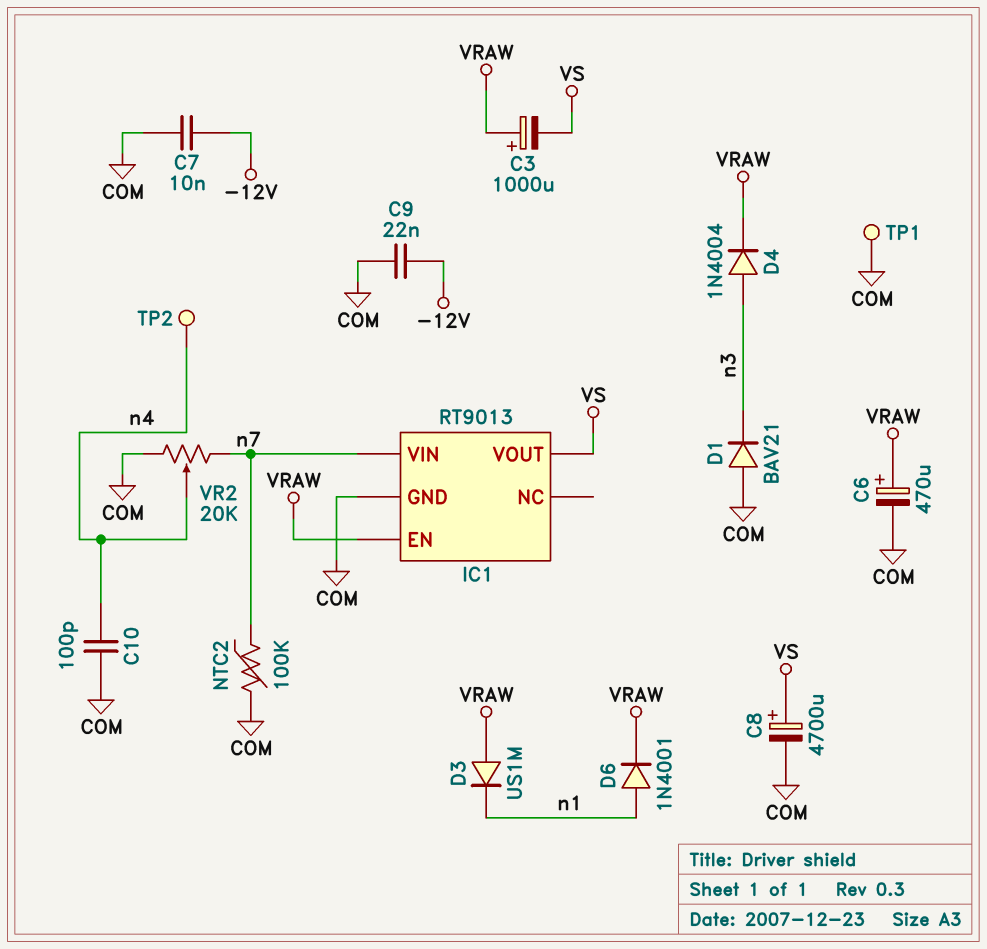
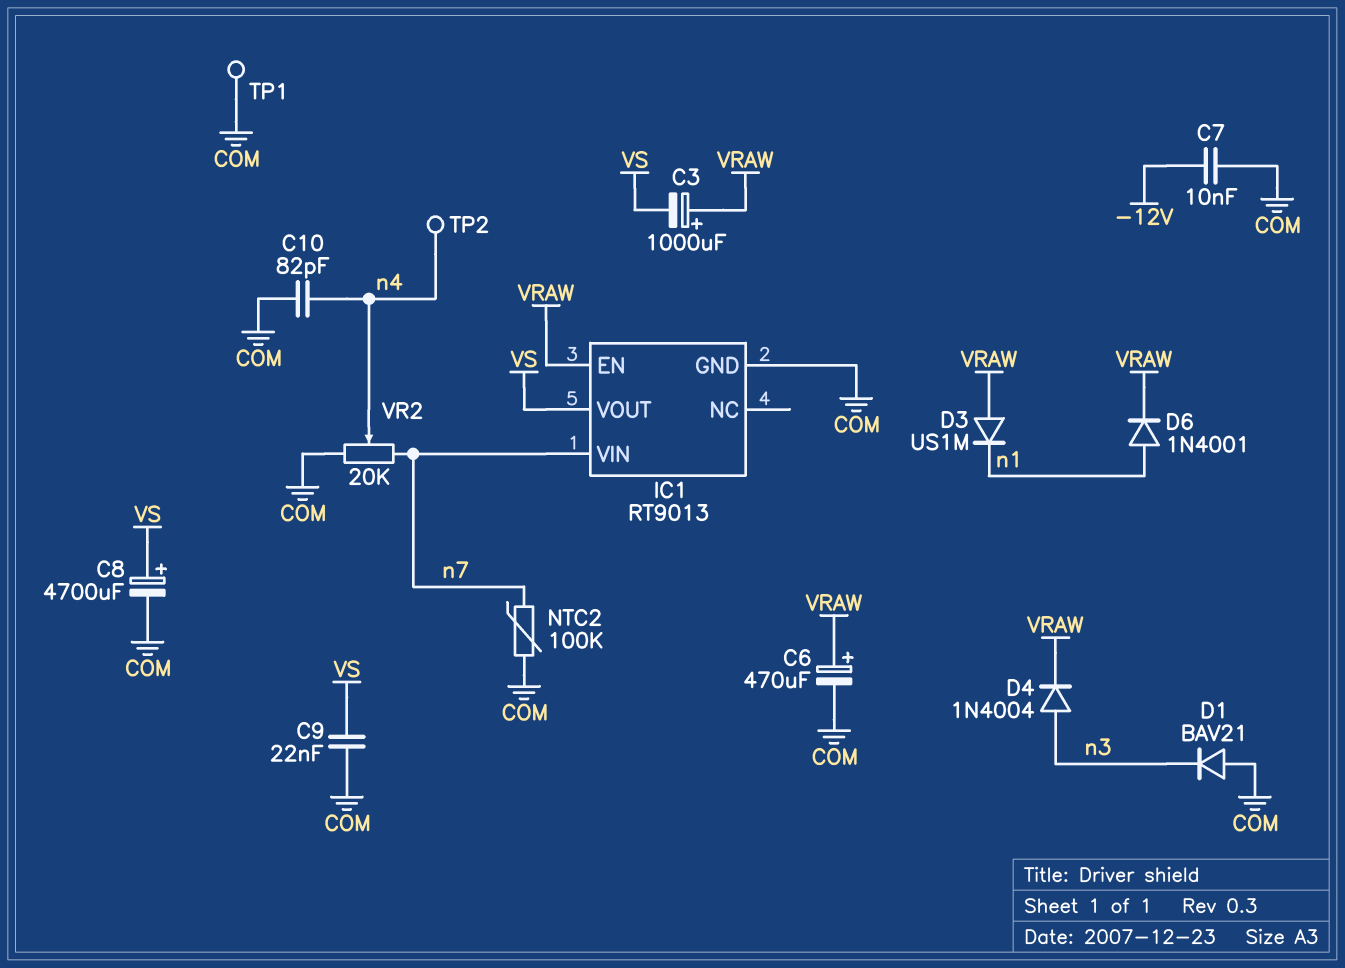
C9: 22nF (-12V, COM) -> 22nF (COM, VS)
C10: 100pF (COM, n4) -> 82pF (COM, n4)

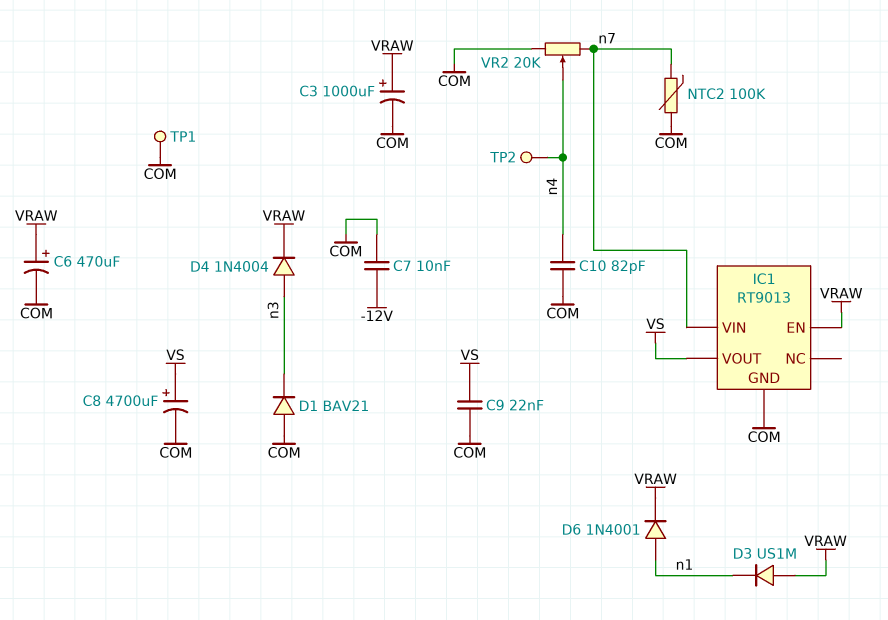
C3: 1000uF (plus VRAW, minus VS) -> 1000uF (plus VRAW, minus COM)

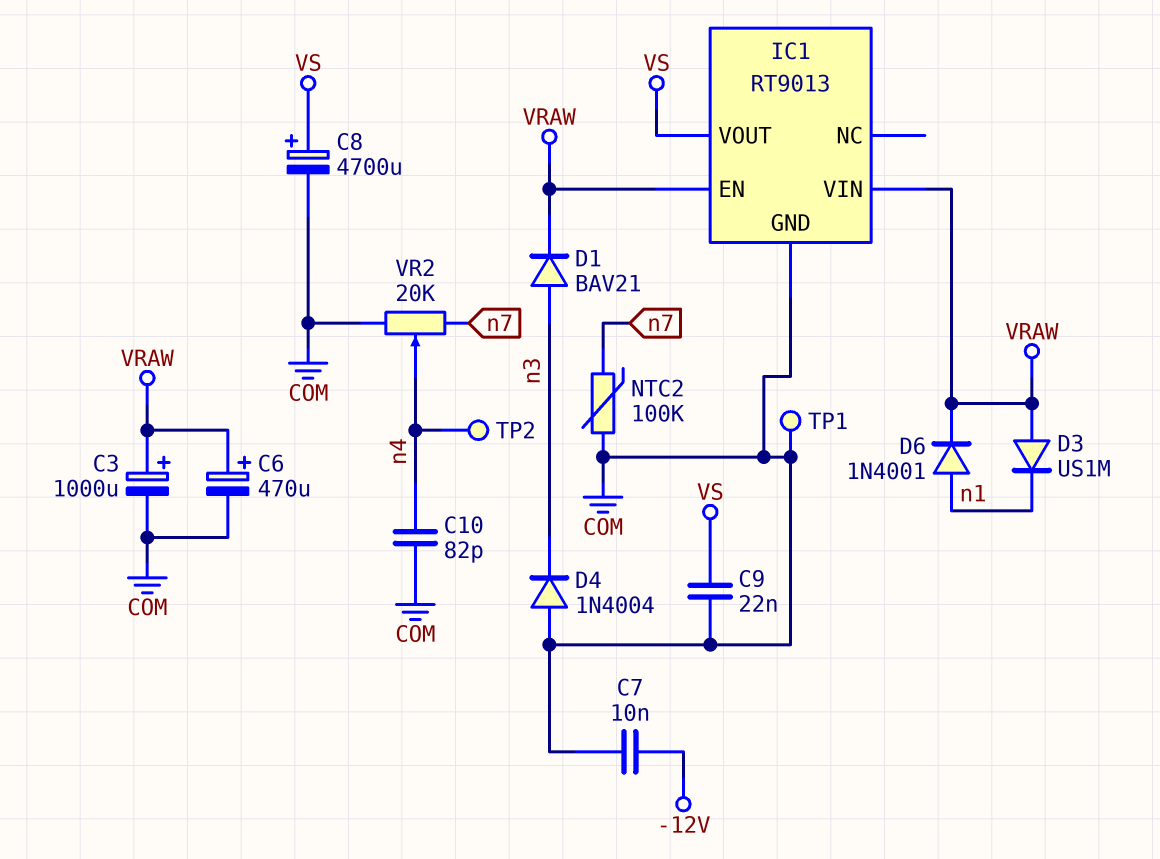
D1: diode BAV21 (A COM, K n3) -> diode BAV21 (A n3, K VRAW)
D4: diode 1N4004 (A n3, K VRAW) -> diode 1N4004 (A COM, K n3)
IC1 pin VIN: n7 -> VRAW

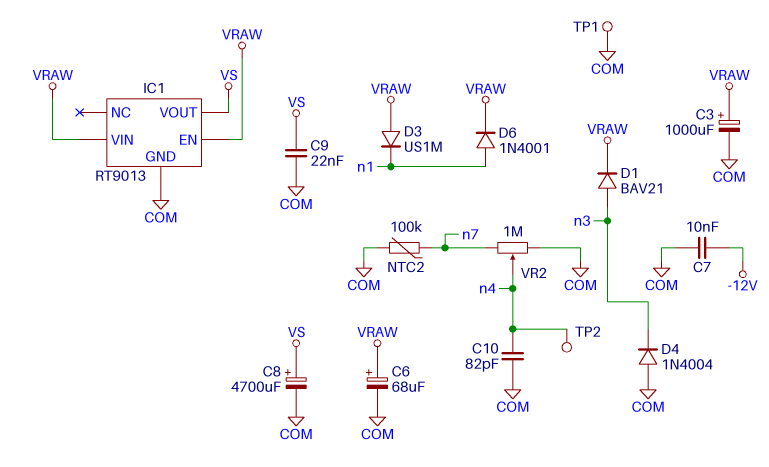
C6: 470uF (plus VRAW, minus COM) -> 68uF (plus VRAW, minus COM)
VR2: 20k (COM, n7, wiper n4) -> 1M (COM, n7, wiper n4)

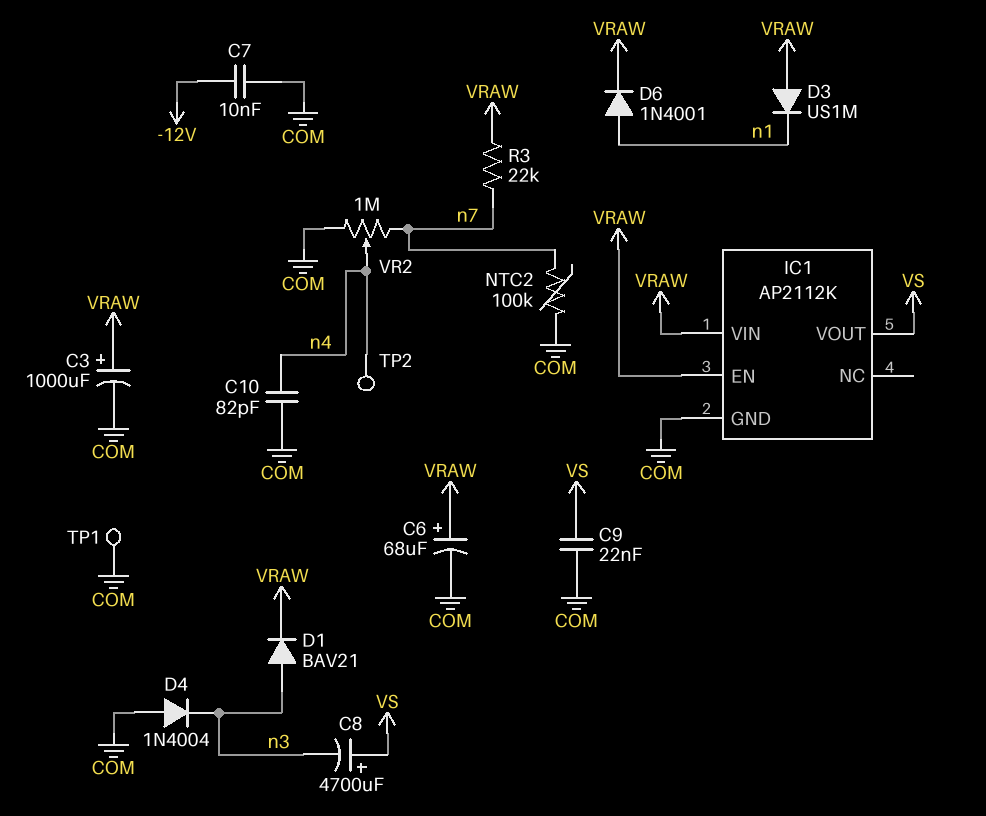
C8: 4700uF (plus VS, minus COM) -> 4700uF (plus VS, minus n3)
IC1: RT9013 -> AP2112K
R3: none -> 22k (VRAW, n7)

